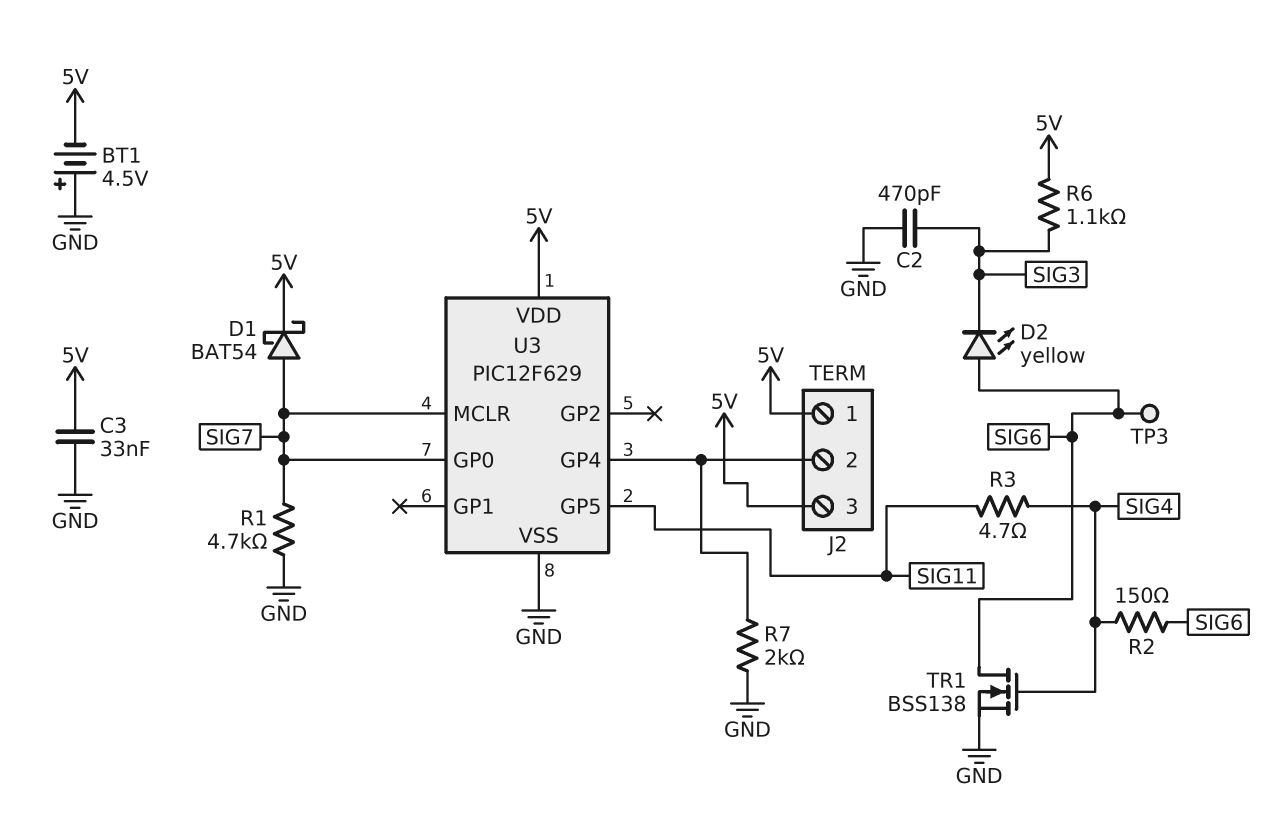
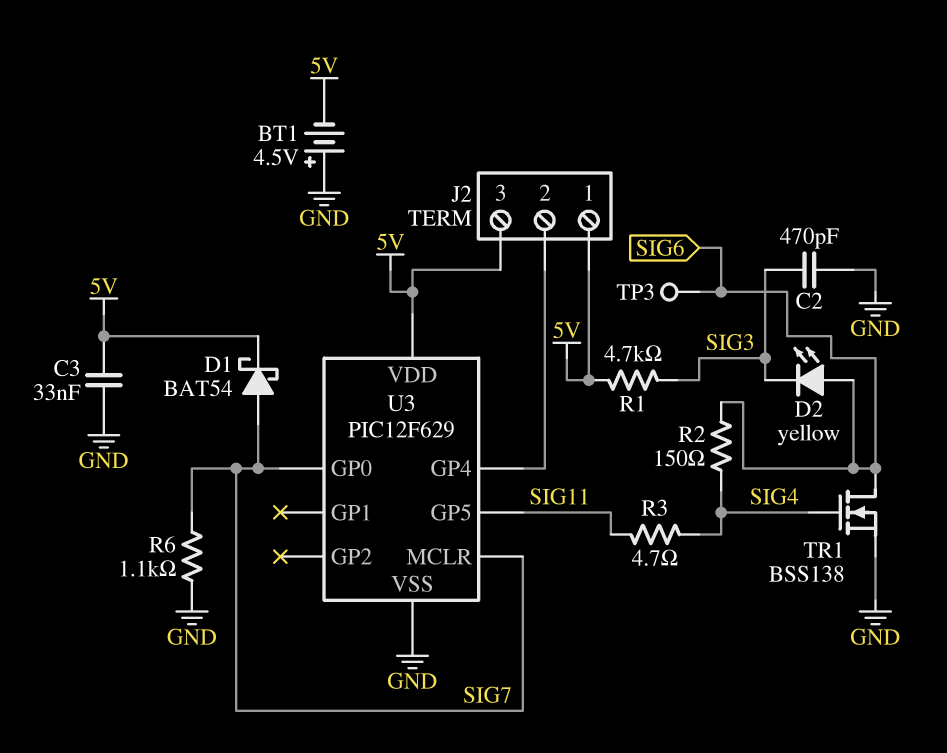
R1: 4.7k (GND, SIG7) -> 4.7k (5V, SIG3)
R6: 1.1k (5V, SIG3) -> 1.1k (GND, SIG7)
R7: 2k (GND, J2/2) -> none

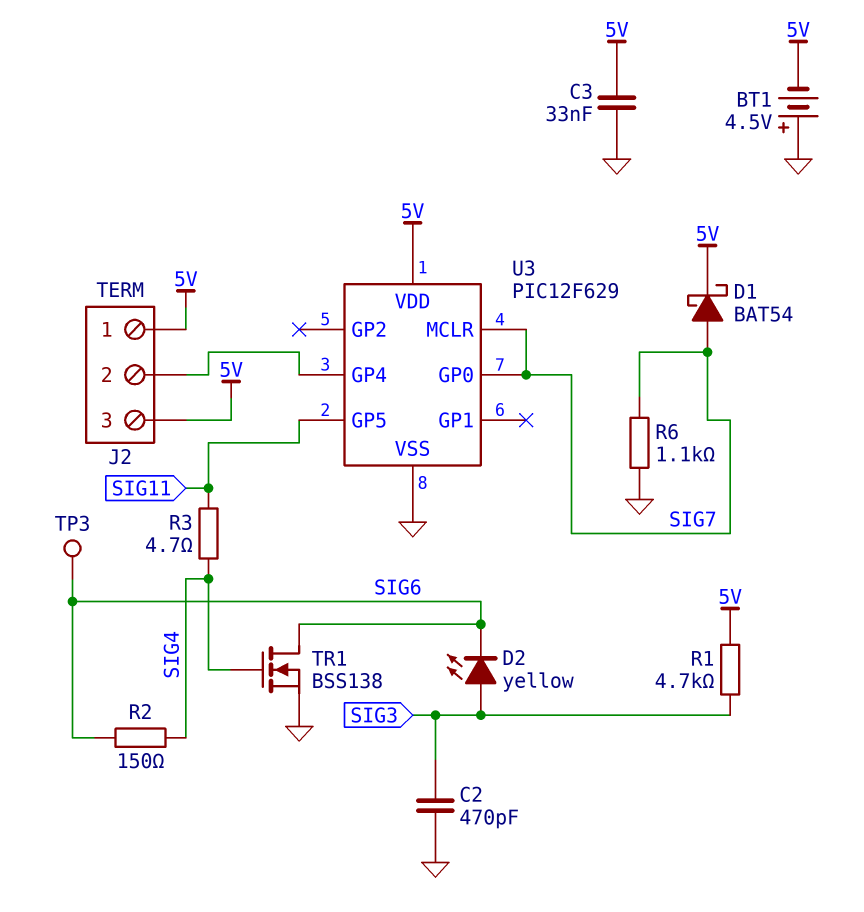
D2: LED yellow (A SIG6, K SIG3) -> LED yellow (A SIG3, K SIG6)

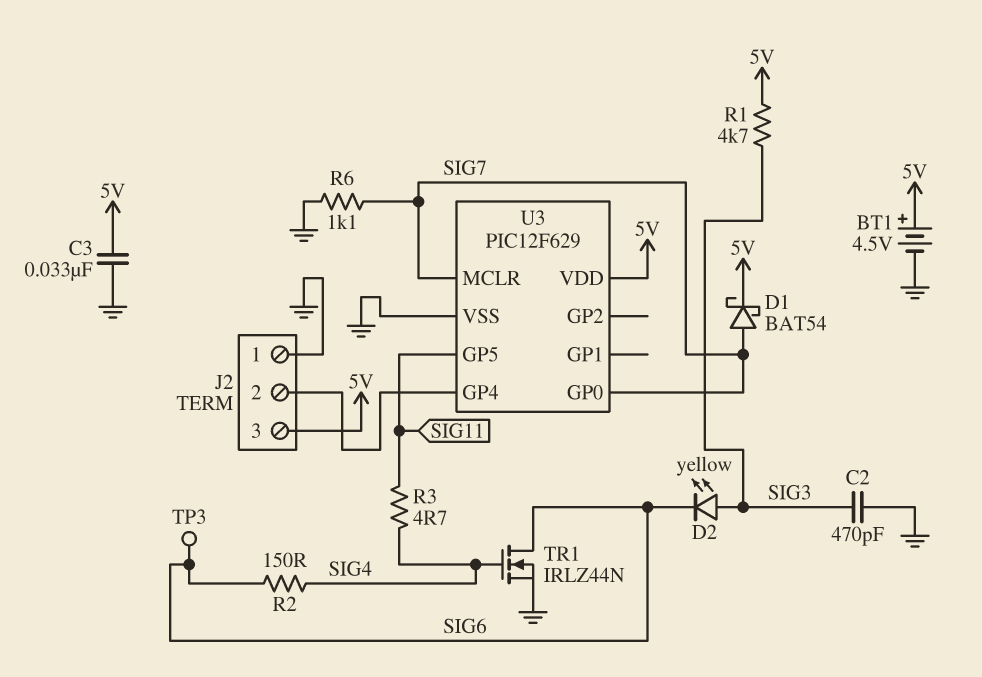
BT1: 4.5V (plus GND, minus 5V) -> 4.5V (plus 5V, minus GND)
J2 pin 1: 5V -> GND
TR1: NMOS BSS138 (G SIG4, D SIG6, S GND) -> NMOS IRLZ44N (G SIG4, D SIG6, S GND)

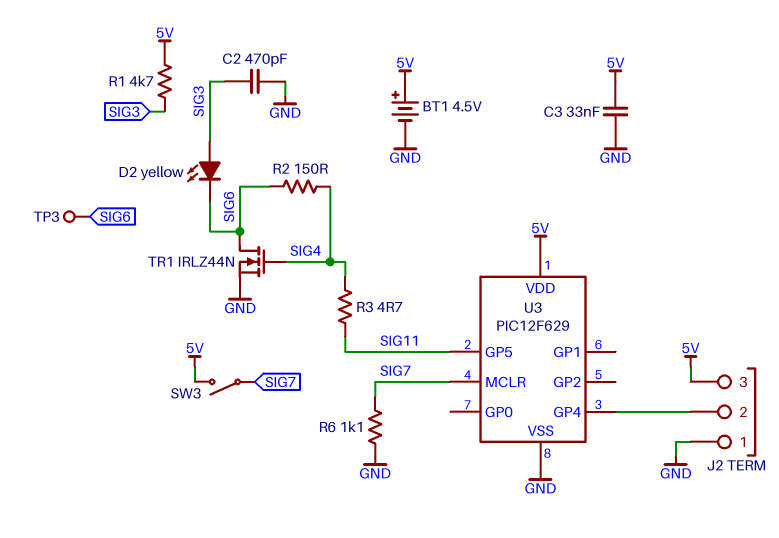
D1: schottky BAT54 (A SIG7, K 5V) -> none
SW3: none -> switch (5V, SIG7)
U3 pin GP0: SIG7 -> none

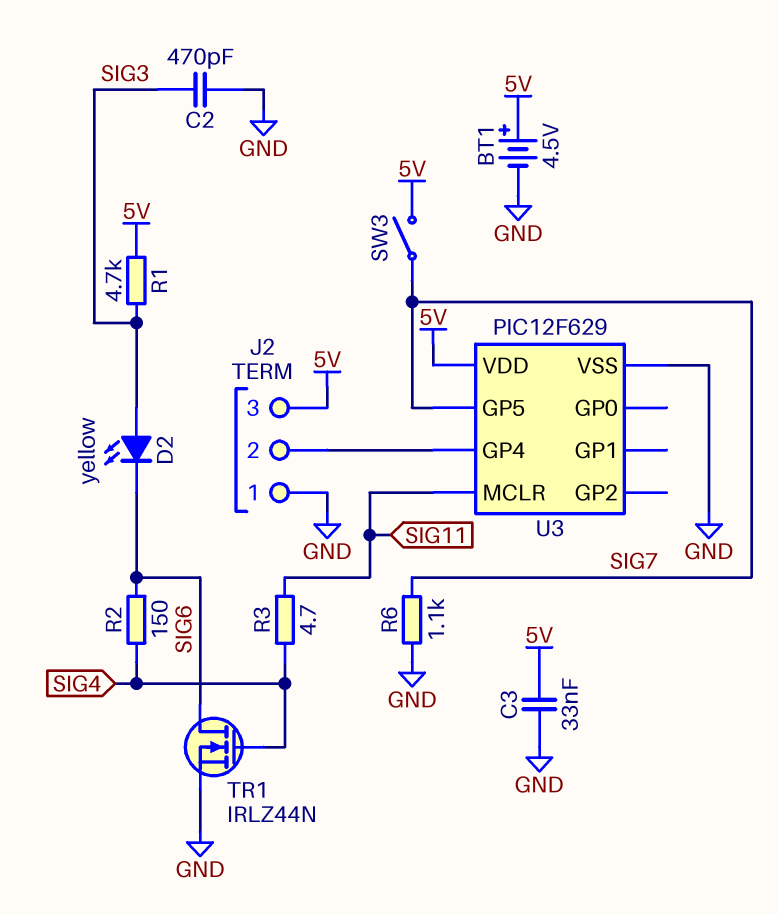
TP3: test point (SIG6) -> none
U3 pin GP5: SIG11 -> SIG7
U3 pin MCLR: SIG7 -> SIG11

